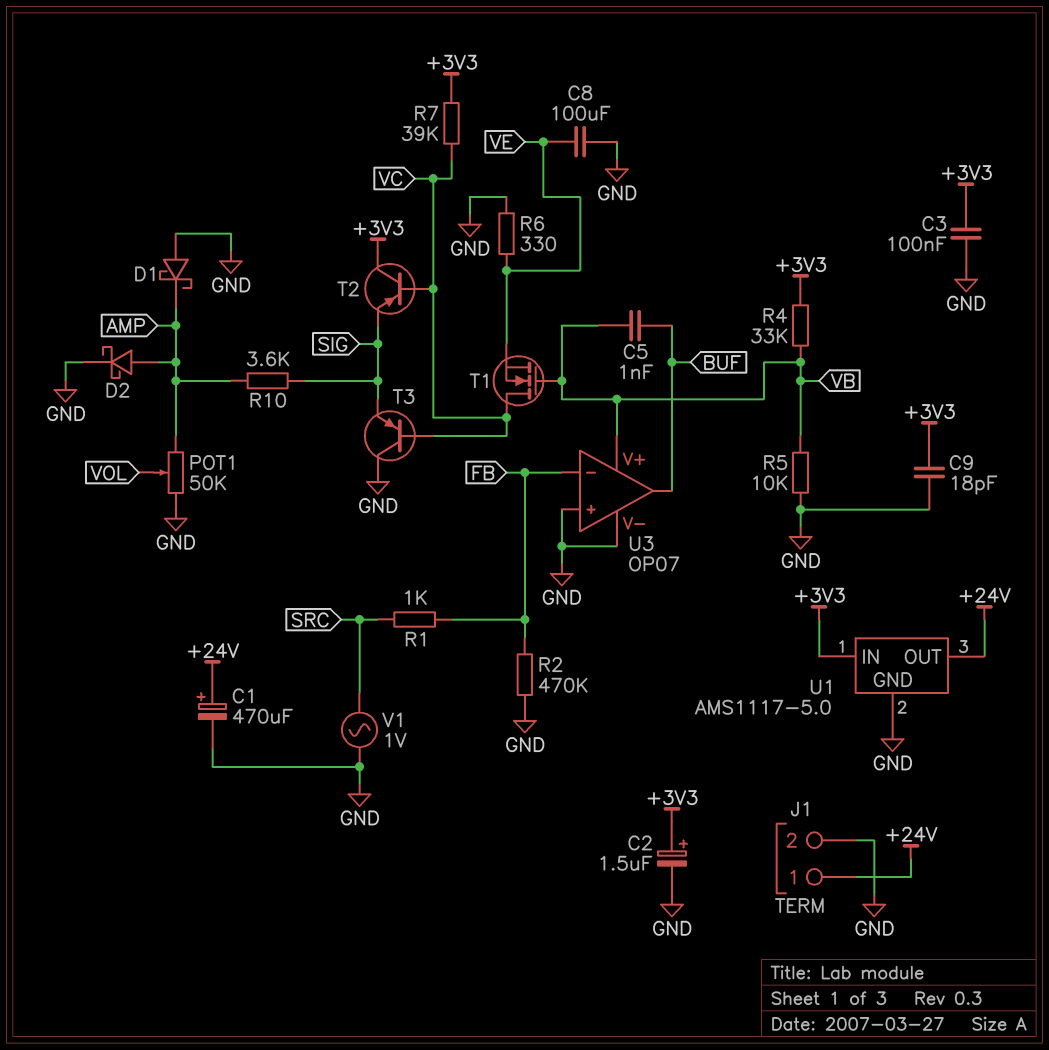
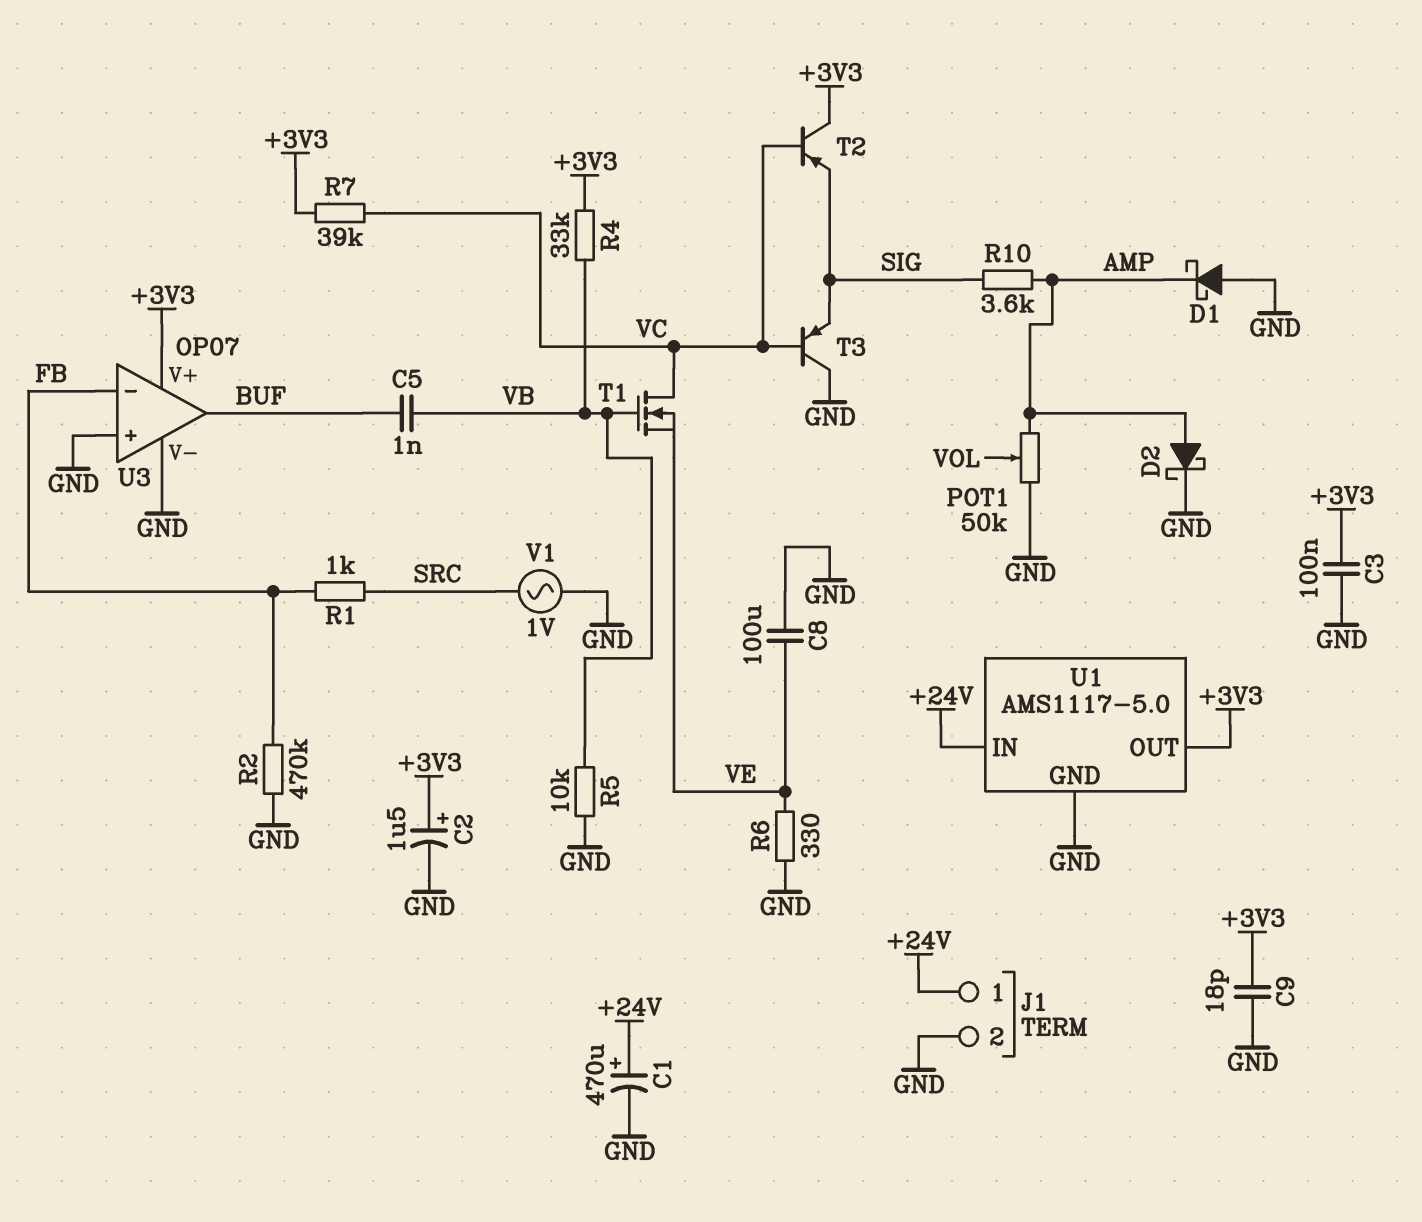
U1 pin IN: +3V3 -> +24V
U1 pin OUT: +24V -> +3V3
U3 pin V+: VB -> +3V3

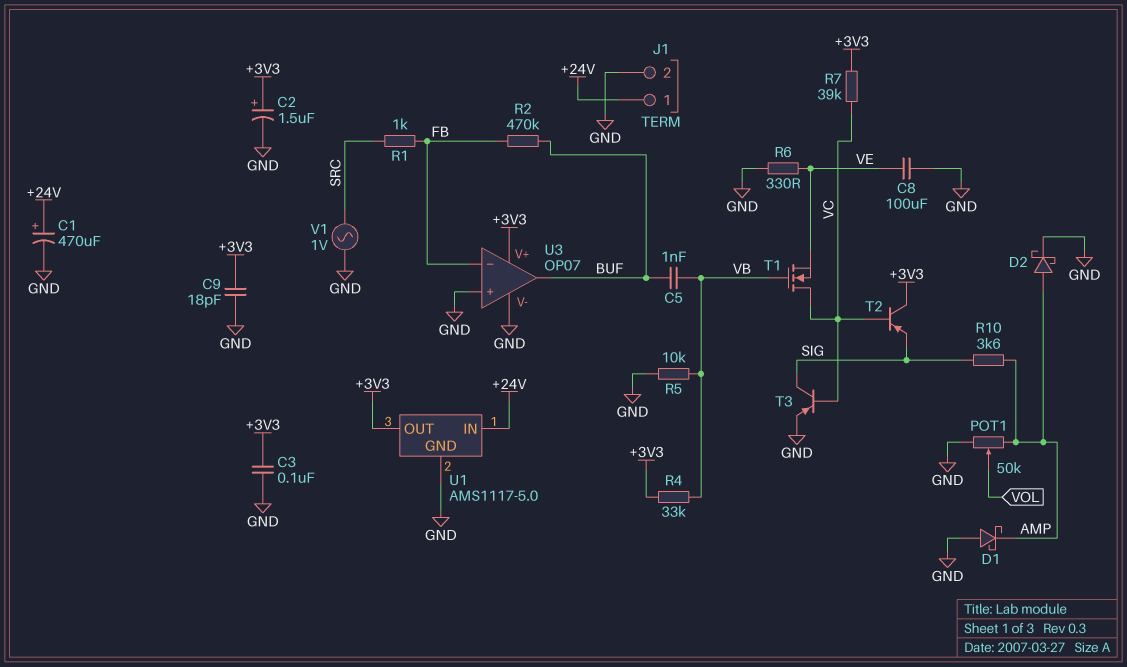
R2: 470k (FB, GND) -> 470k (BUF, FB)
T3: PNP (B VC, C GND, E SIG) -> PNP (B VC, C SIG, E GND)

